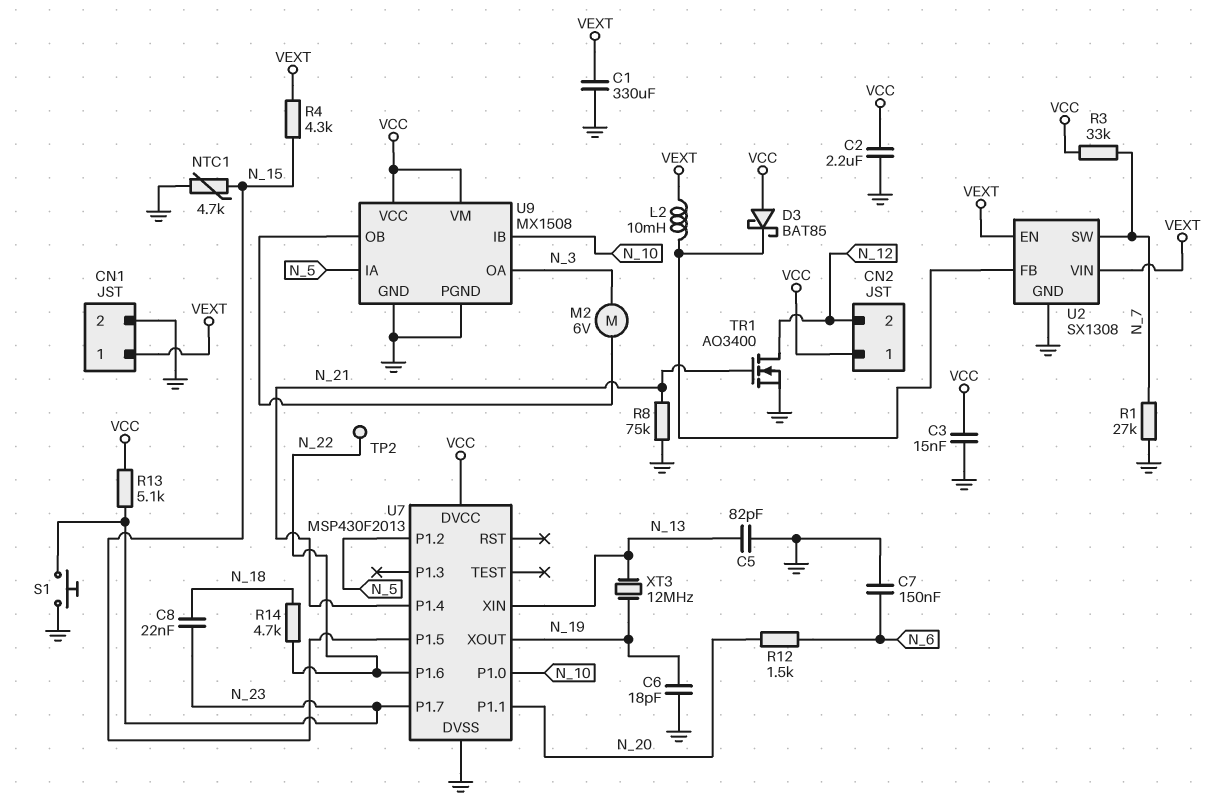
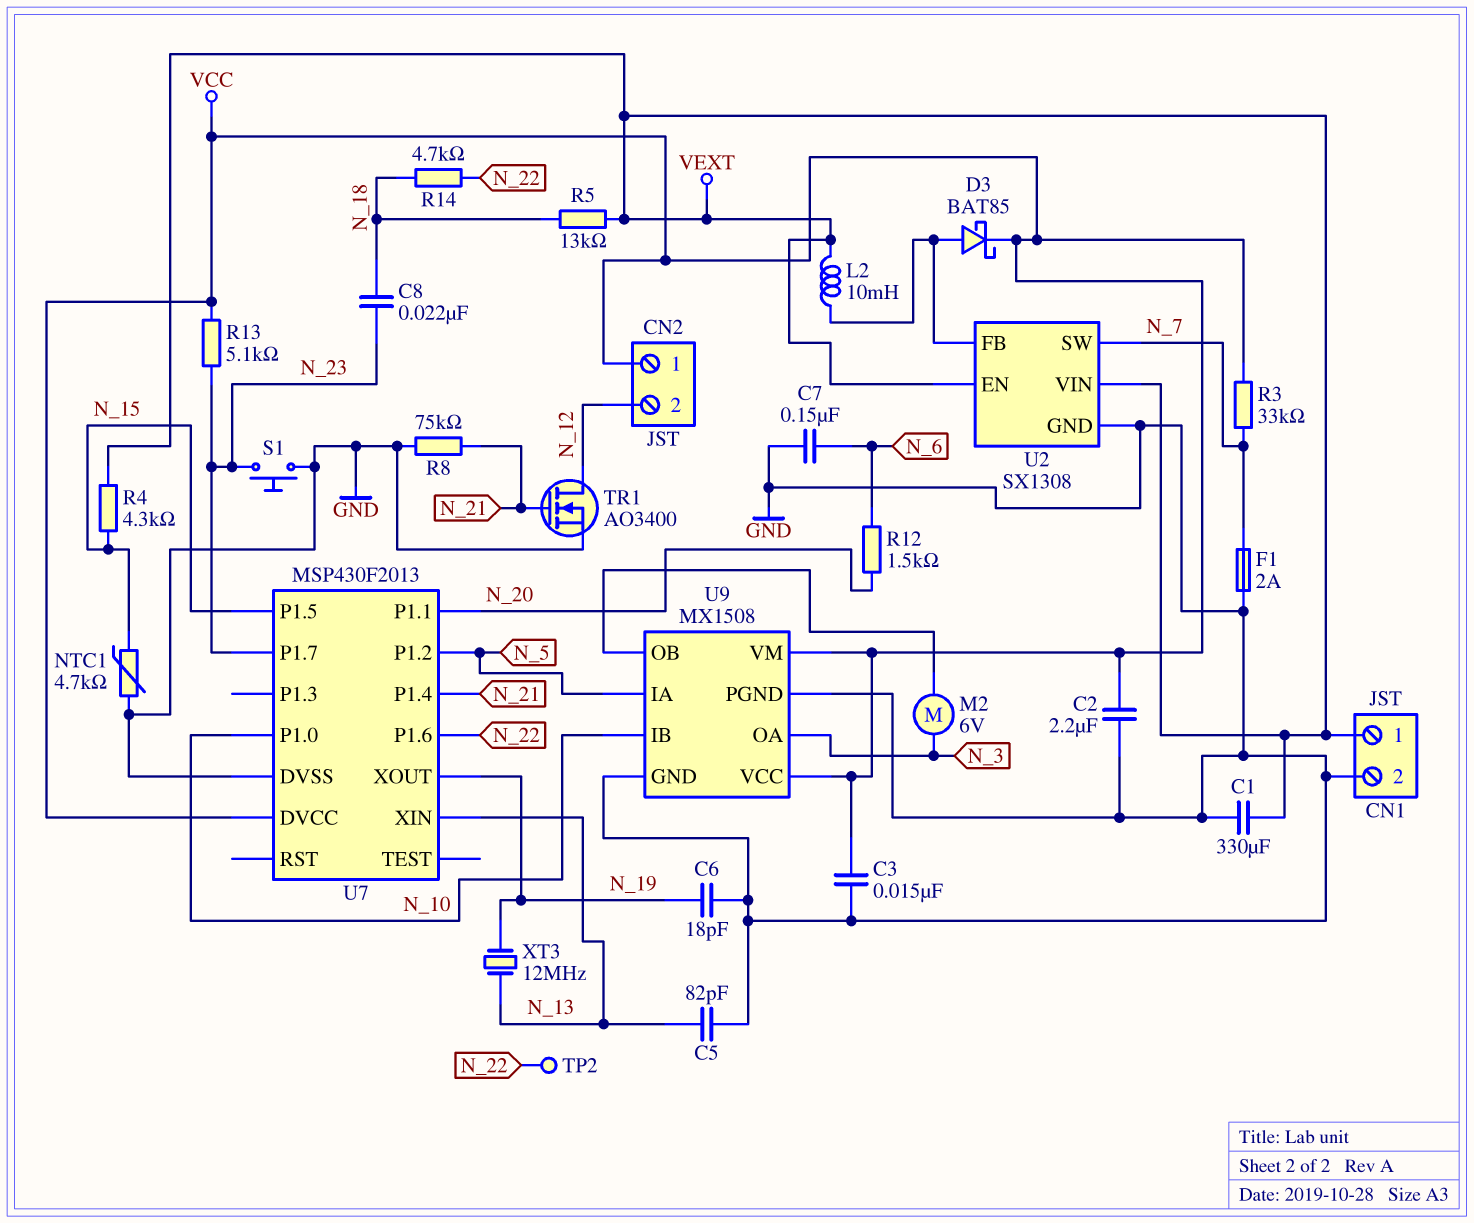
D3: schottky BAT85 (A VCC, K U2/FB) -> schottky BAT85 (A U2/FB, K VCC)
F1: none -> 2A (GND, N_7)
R1: 27k (GND, N_7) -> none
R5: none -> 13k (N_18, VEXT)

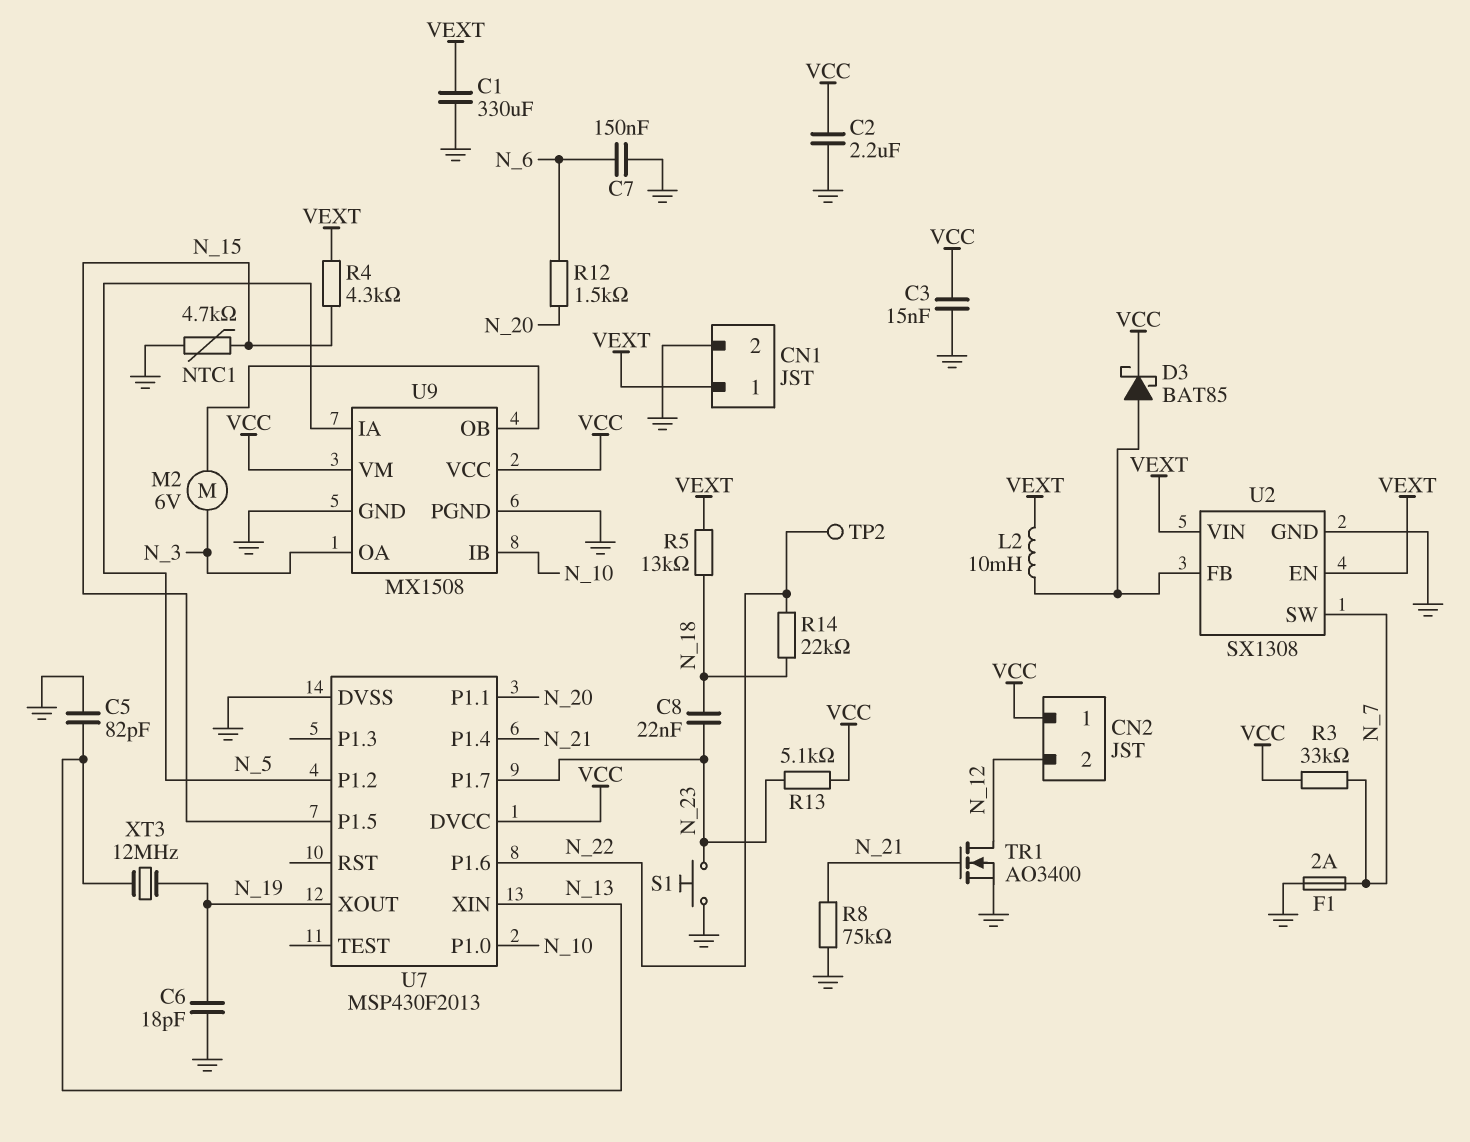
R14: 4.7k (N_18, N_22) -> 22k (N_18, N_22)

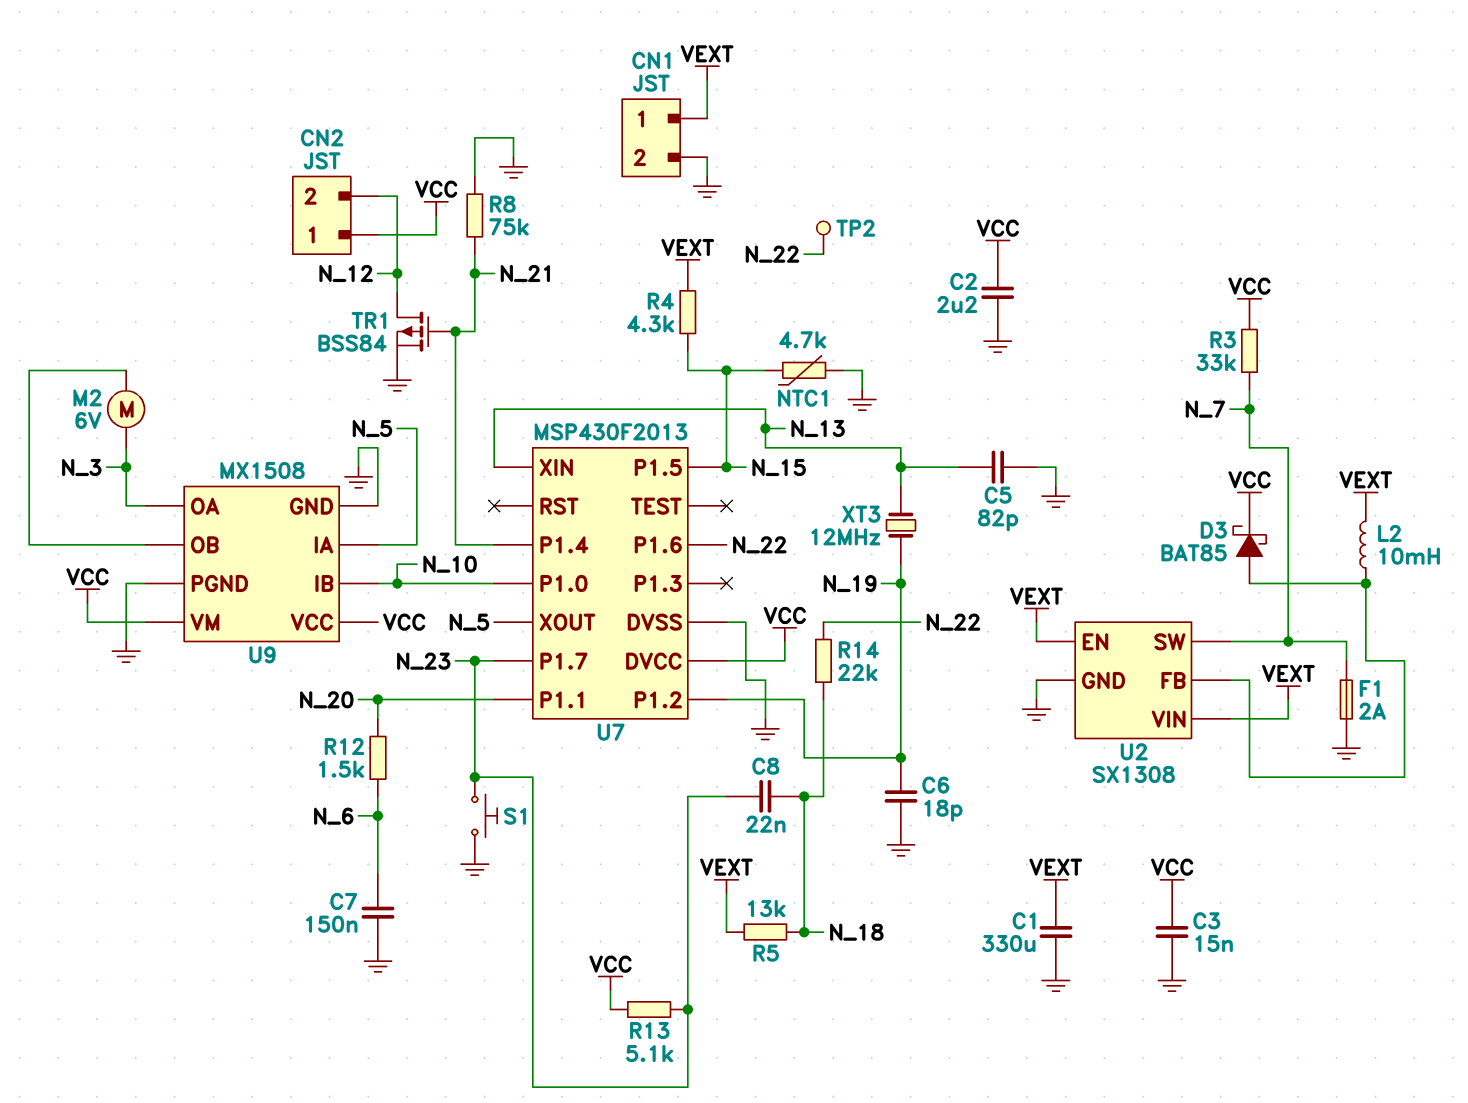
TR1: NMOS AO3400 (G N_21, D N_12, S GND) -> PMOS BSS84 (G N_21, D N_12, S GND)
U7 pin P1.2: N_5 -> N_19
U7 pin XOUT: N_19 -> N_5

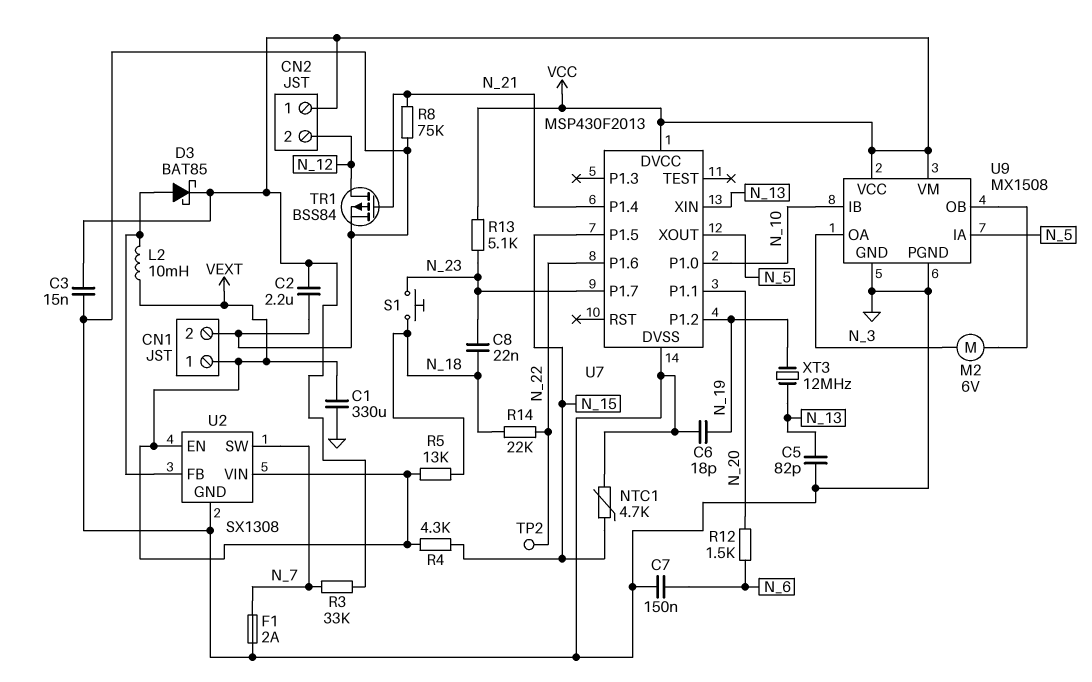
S1: button (GND, N_23) -> button (N_18, N_23)

